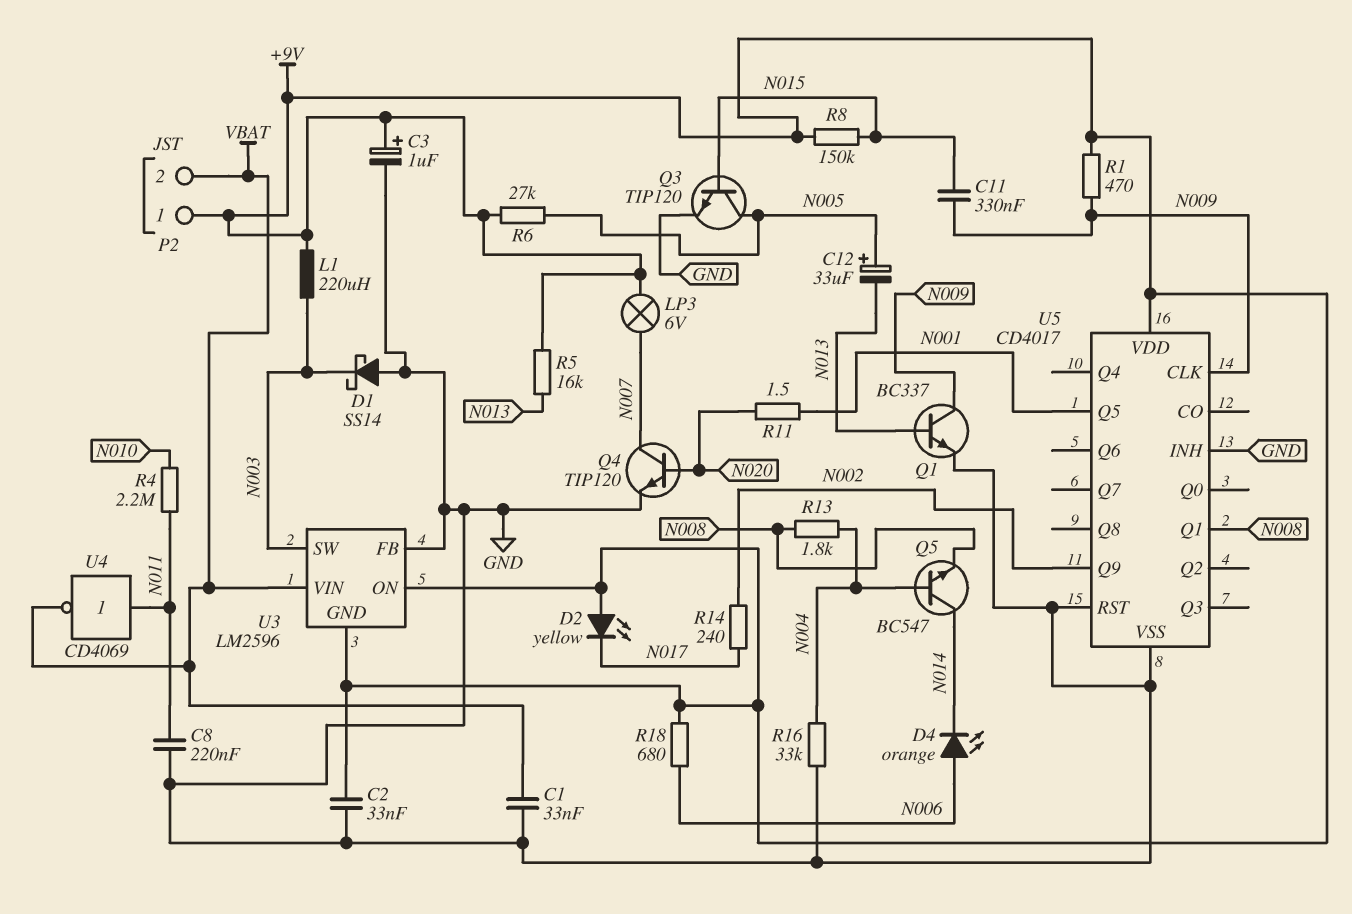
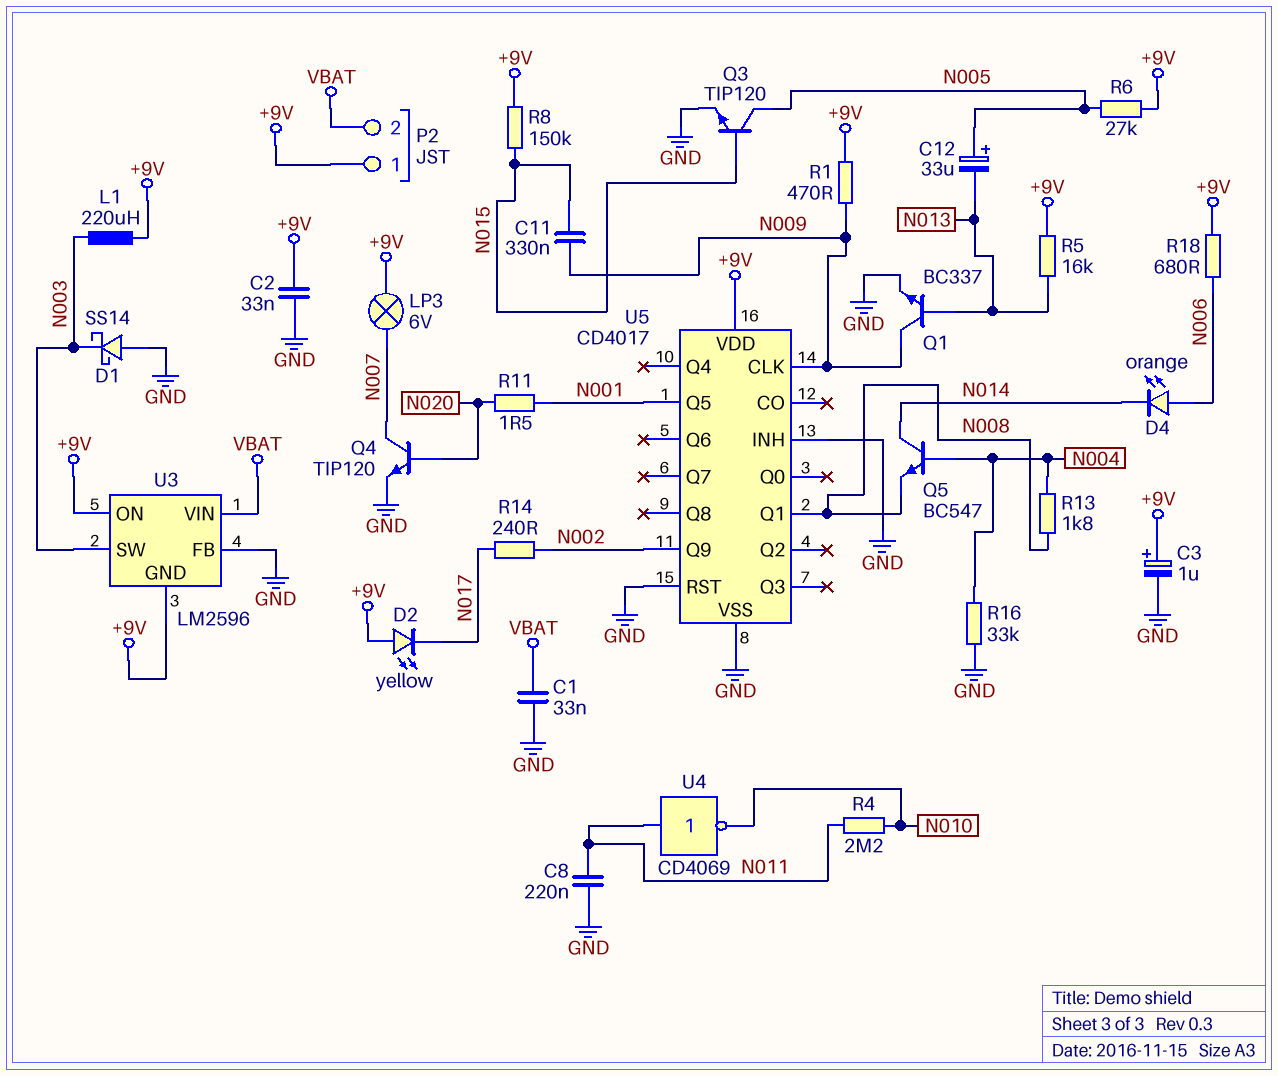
U4: NOT CD4069 (in N011, out VBAT) -> NOT CD4069 (in N011, out N010)

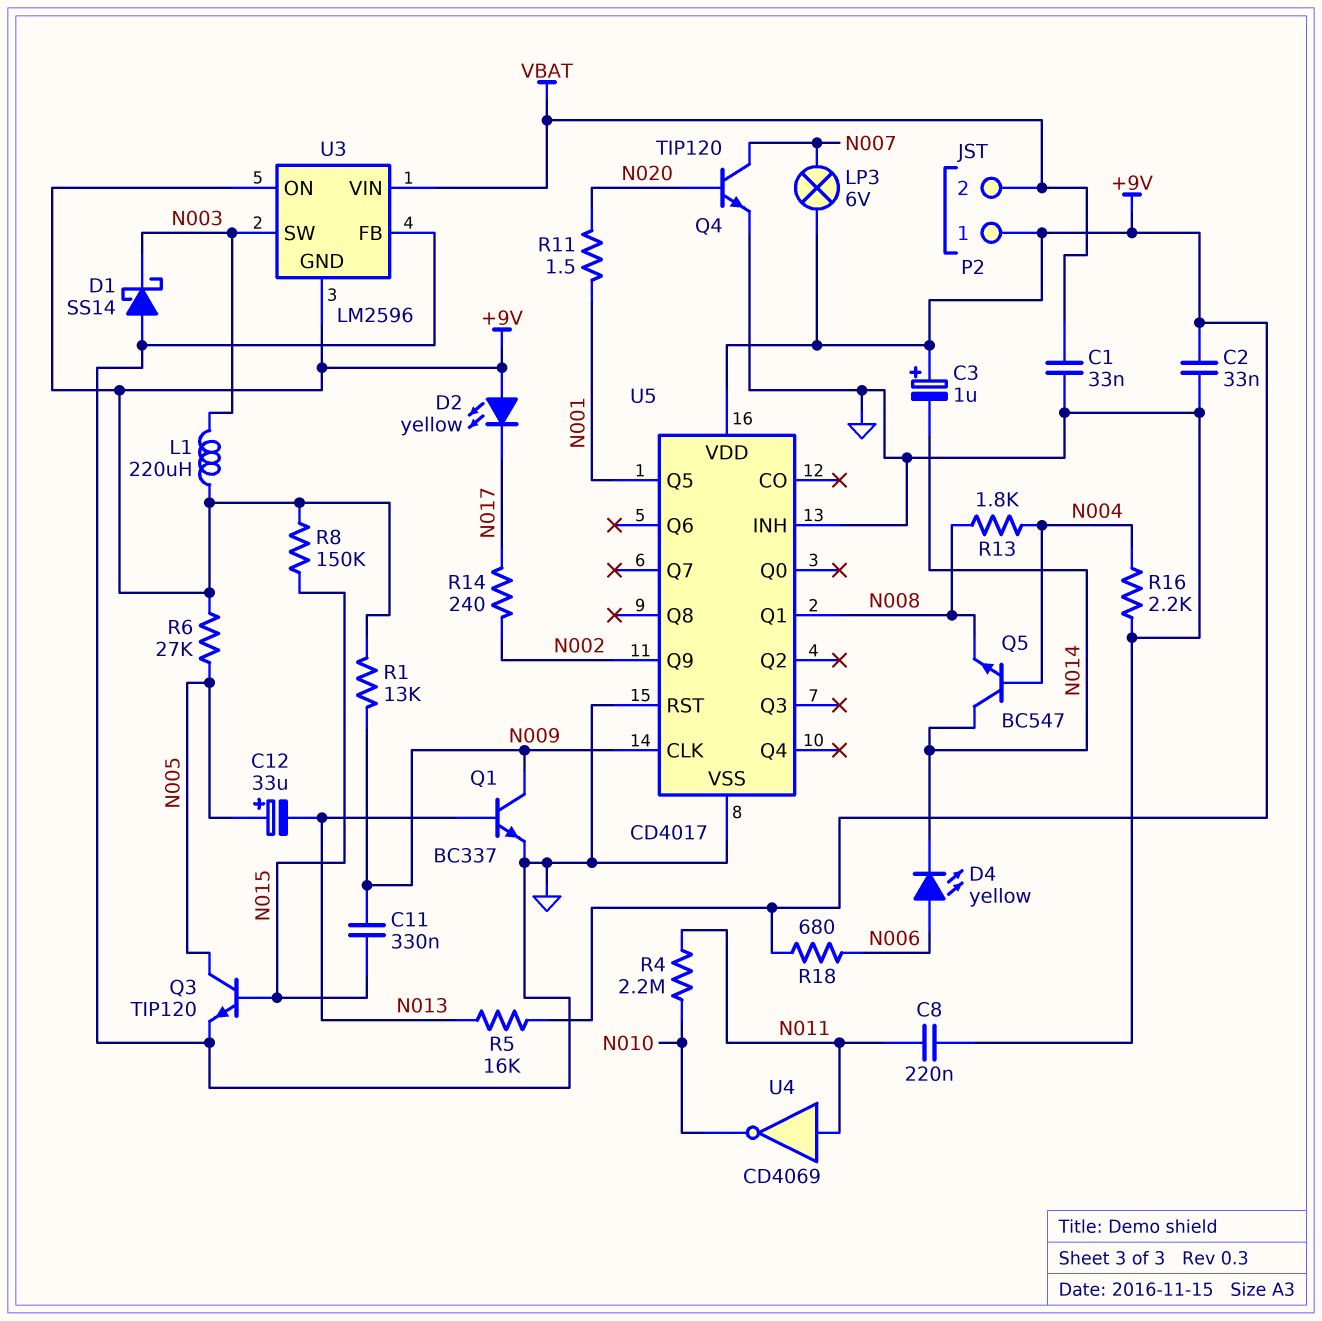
C3: 1uF (plus +9V, minus GND) -> 1uF (plus +9V, minus N014)
D4: LED orange (A N006, K N014) -> LED yellow (A N006, K N014)
R1: 470 (+9V, N009) -> 13k (+9V, N009)
R16: 33k (GND, N004) -> 2.2k (GND, N004)

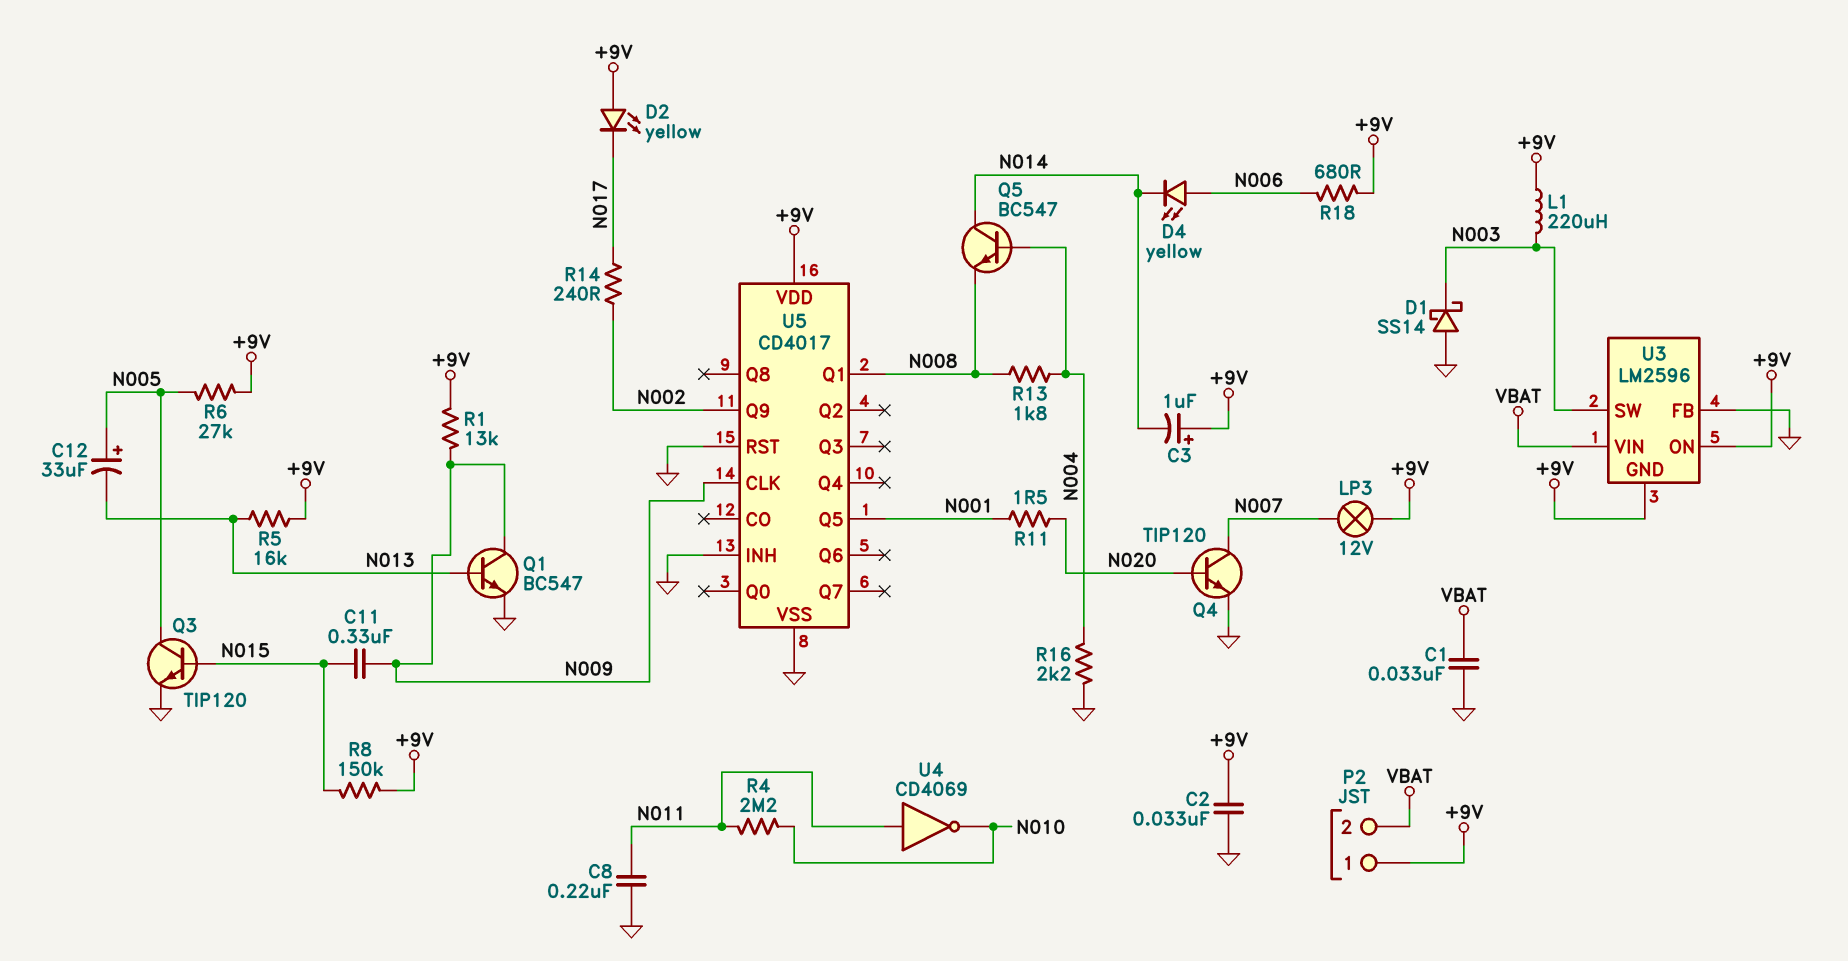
LP3: lamp 6V (+9V, N007) -> lamp 12V (+9V, N007)
Q1: NPN BC337 (B N013, C N009, E GND) -> NPN BC547 (B N013, C N009, E GND)

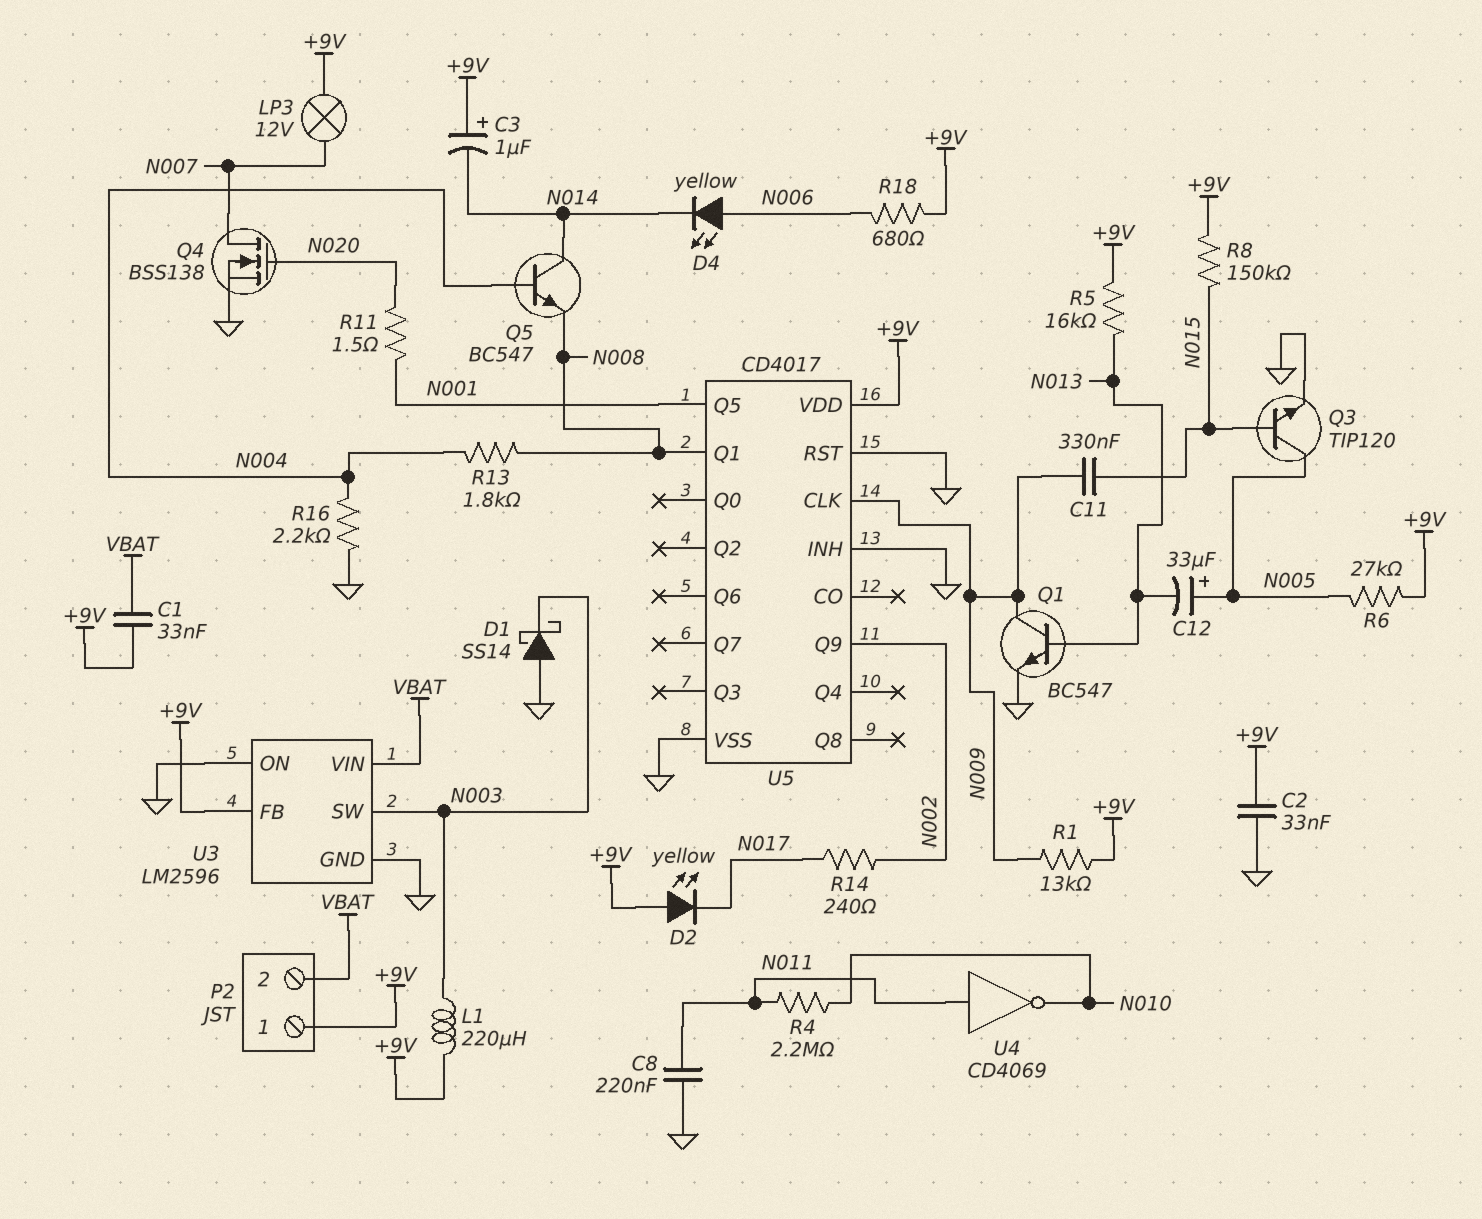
C1: 33nF (GND, VBAT) -> 33nF (+9V, VBAT)
Q4: NPN TIP120 (B N020, C N007, E GND) -> NMOS BSS138 (G N020, D N007, S GND)
U3 pin FB: GND -> +9V
U3 pin GND: +9V -> GND
U3 pin ON: +9V -> GND

